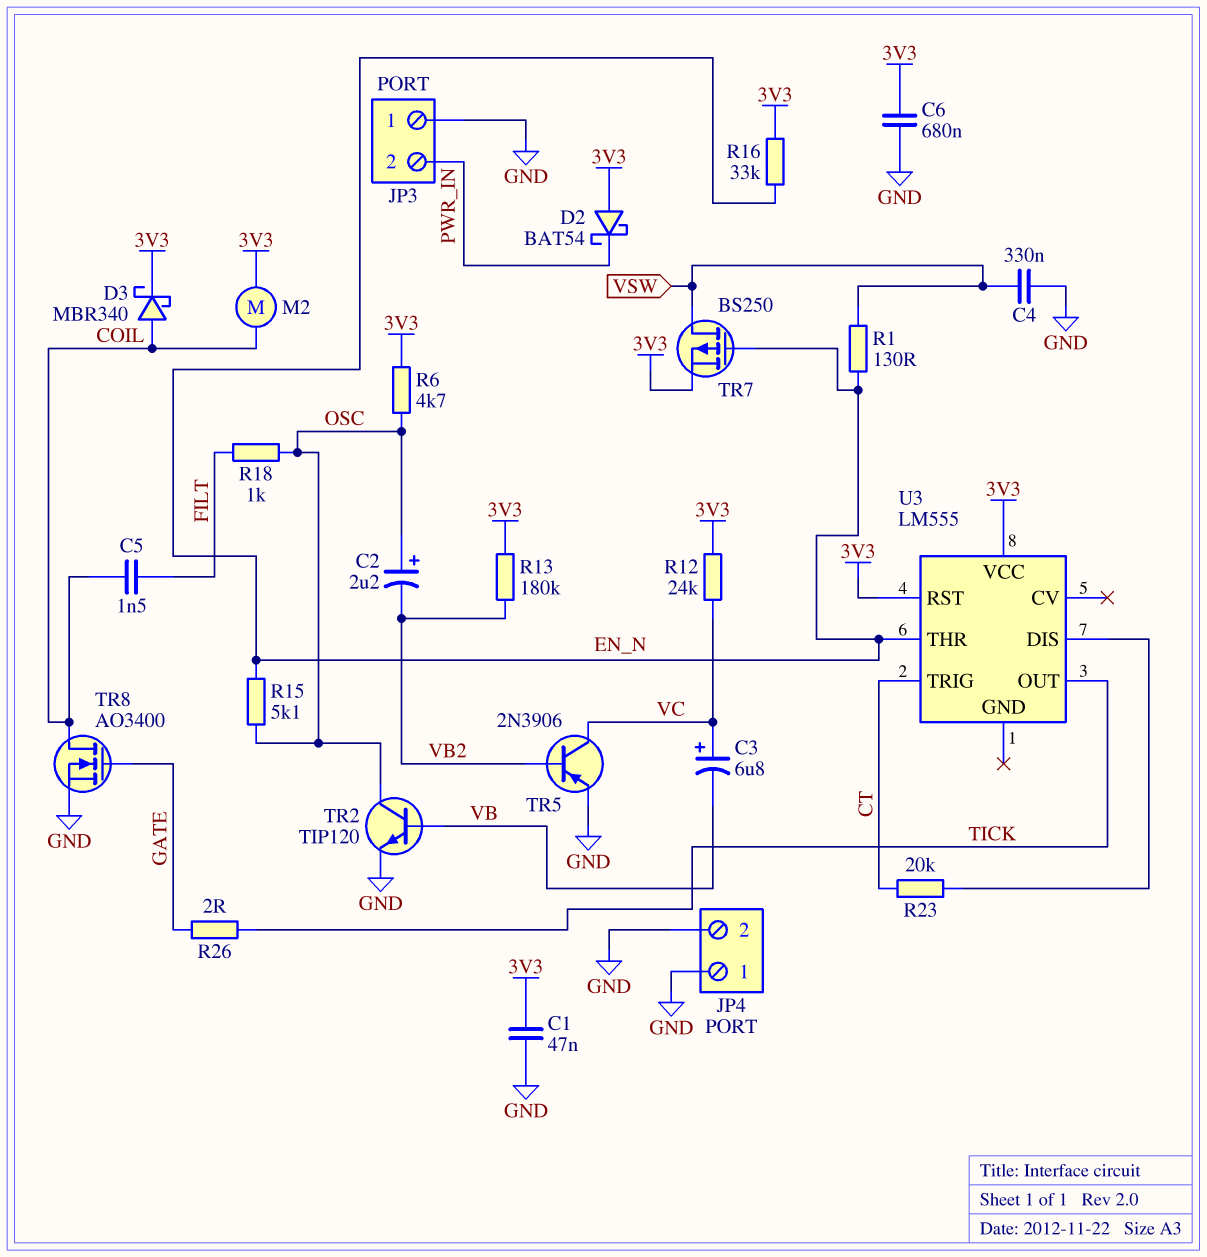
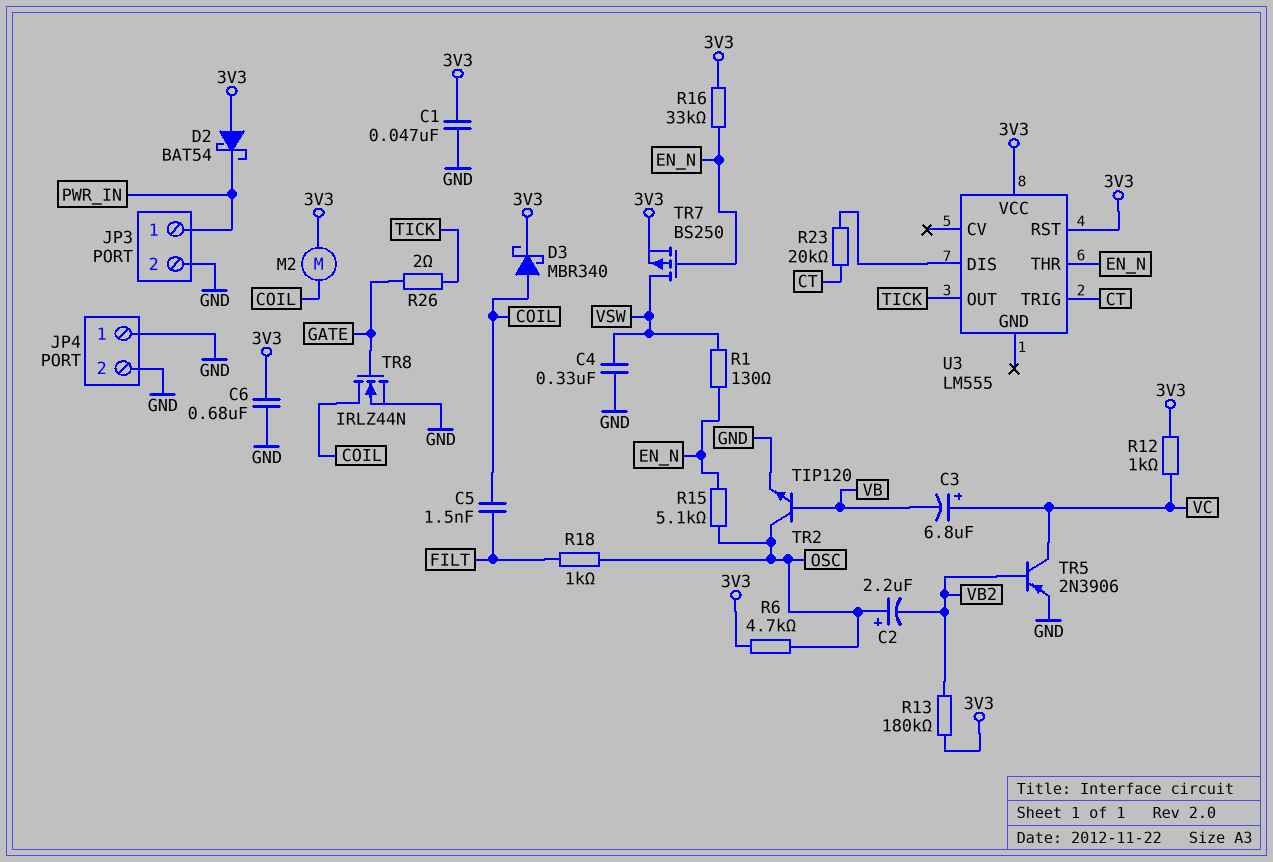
JP3 pin 1: GND -> PWR_IN
JP3 pin 2: PWR_IN -> GND
R12: 24k (3V3, VC) -> 1k (3V3, VC)
TR8: NMOS AO3400 (G GATE, D COIL, S GND) -> NMOS IRLZ44N (G GATE, D COIL, S GND)

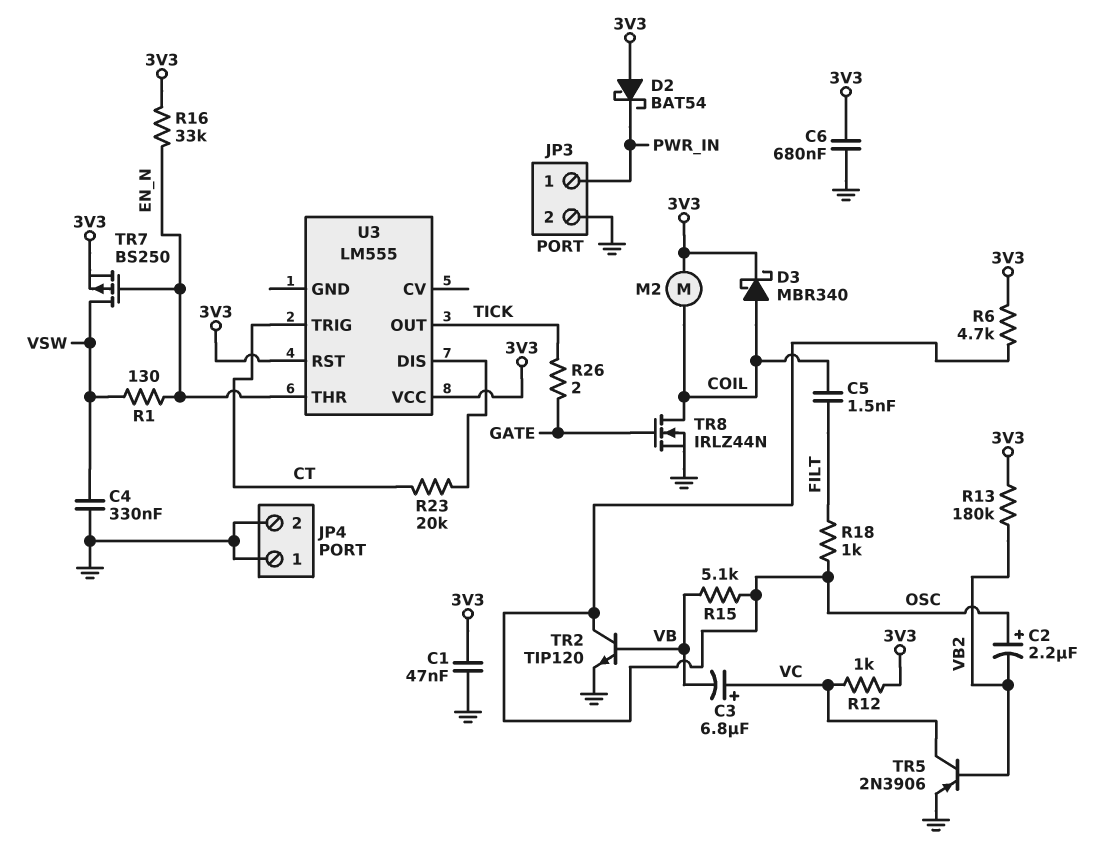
R15: 5.1k (EN_N, OSC) -> 5.1k (OSC, VB)

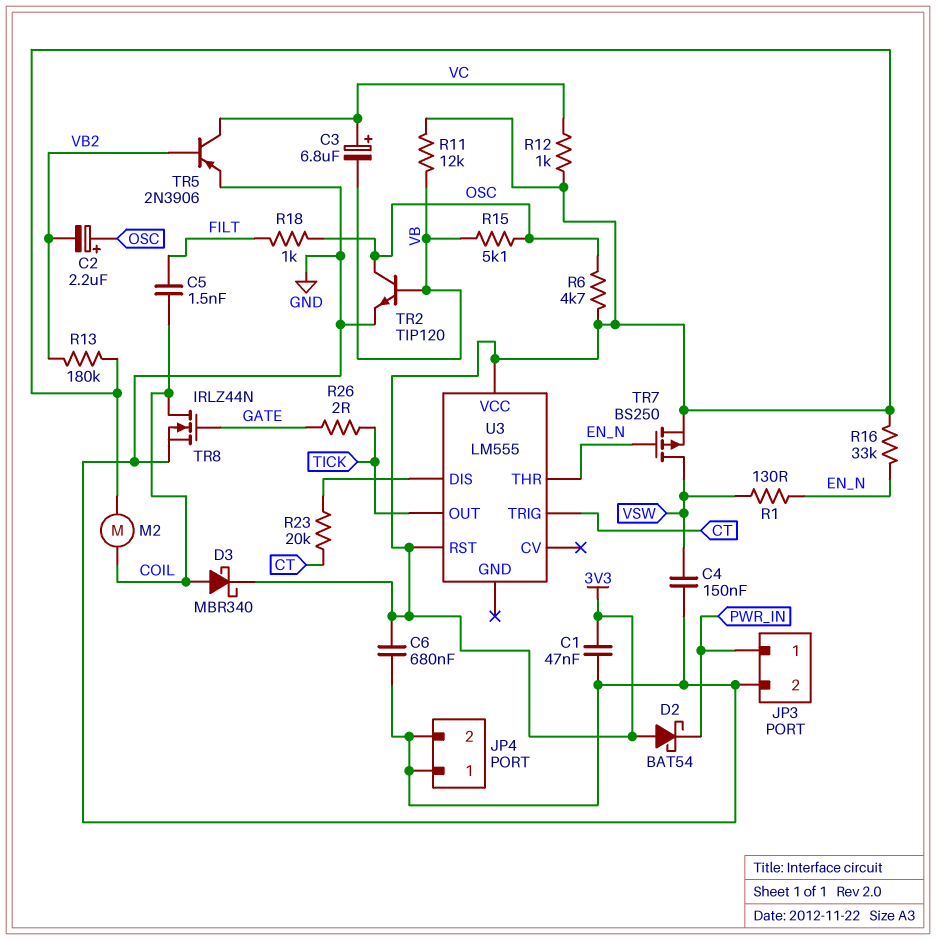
C4: 330nF (GND, VSW) -> 150nF (GND, VSW)
R11: none -> 12k (3V3, VB)

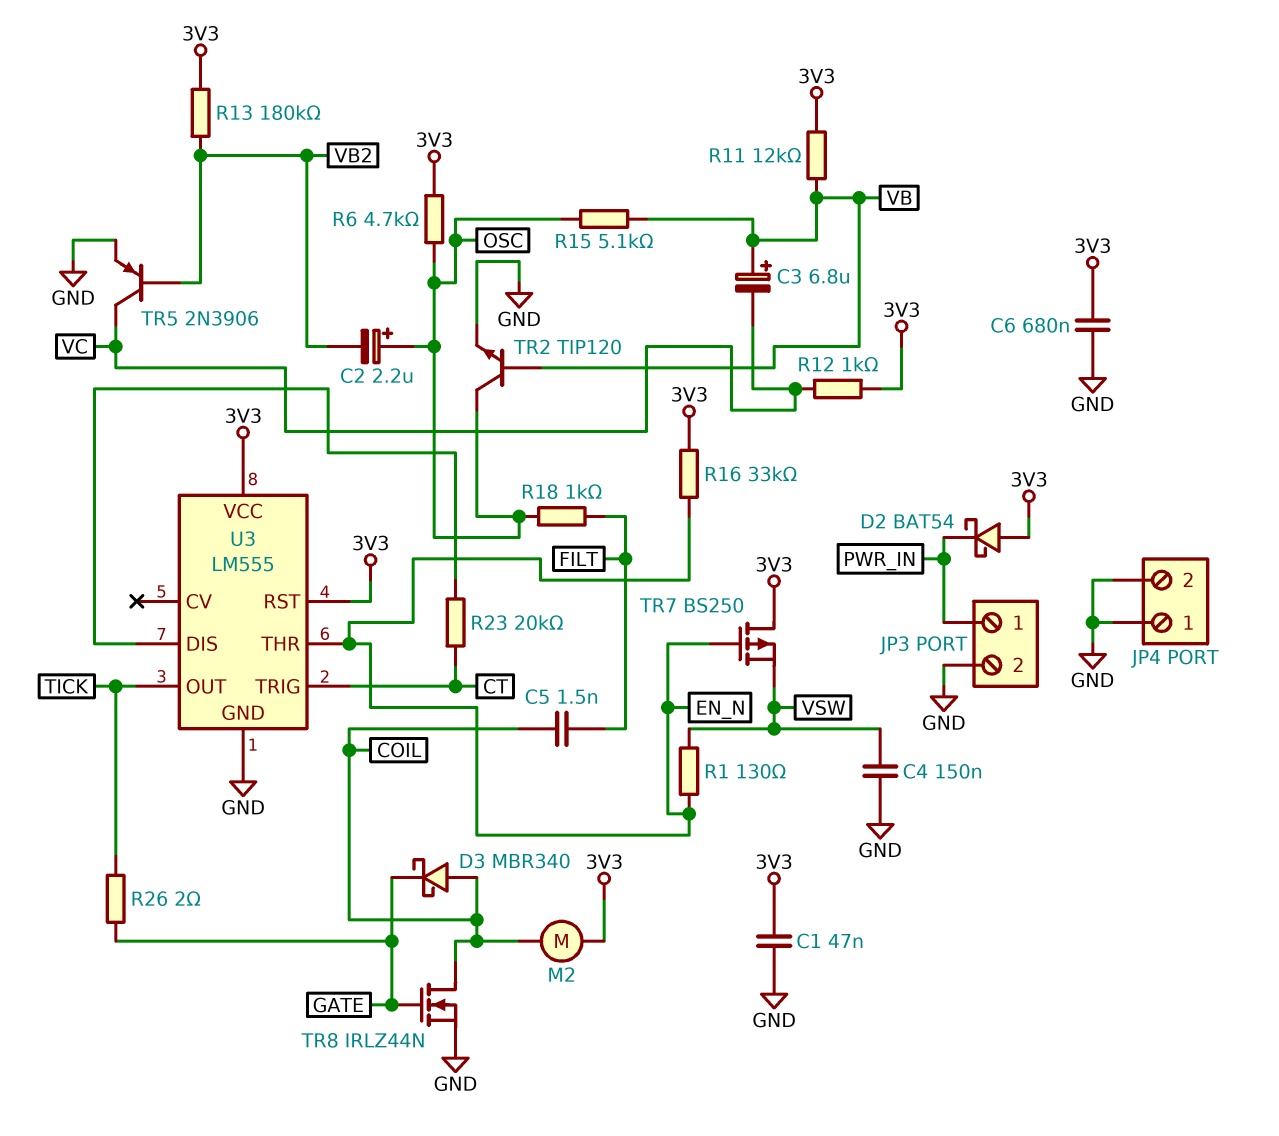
C3: 6.8uF (plus VC, minus VB) -> 6.8uF (plus VB, minus VC)
D3: schottky MBR340 (A COIL, K 3V3) -> schottky MBR340 (A COIL, K GATE)
TR7: PMOS BS250 (G EN_N, D VSW, S 3V3) -> PMOS BS250 (G EN_N, D 3V3, S VSW)
U3 pin GND: none -> GND

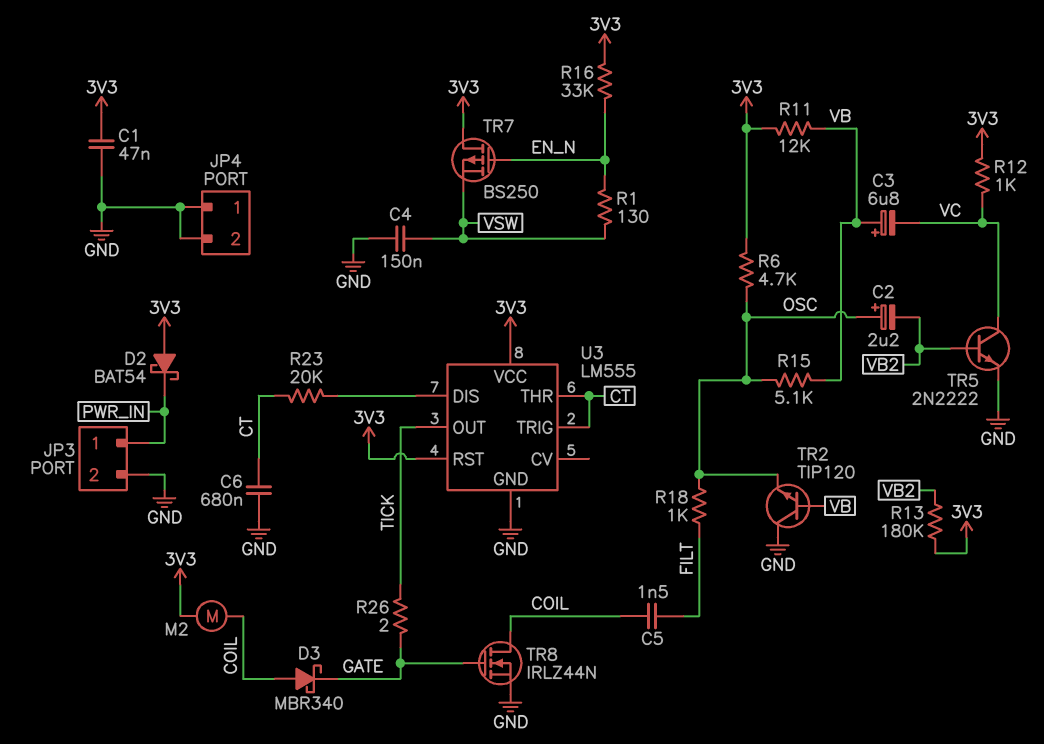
C6: 680nF (3V3, GND) -> 680nF (CT, GND)
TR2: NPN TIP120 (B VB, C OSC, E GND) -> NPN TIP120 (B VB, C GND, E OSC)
TR5: PNP 2N3906 (B VB2, C VC, E GND) -> NPN 2N2222 (B VB2, C VC, E GND)
U3 pin THR: EN_N -> CT

